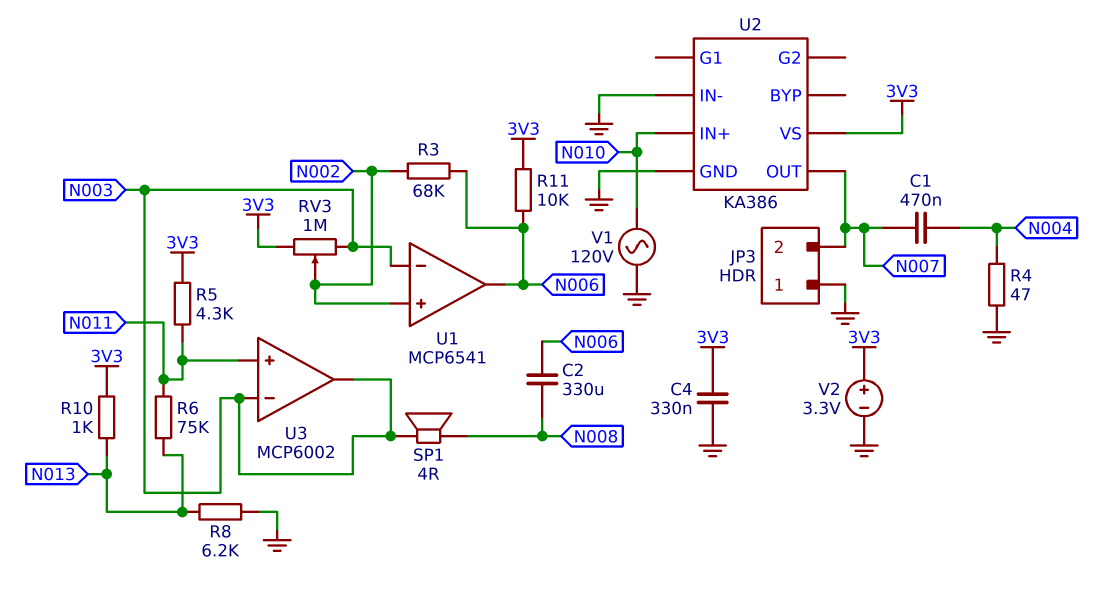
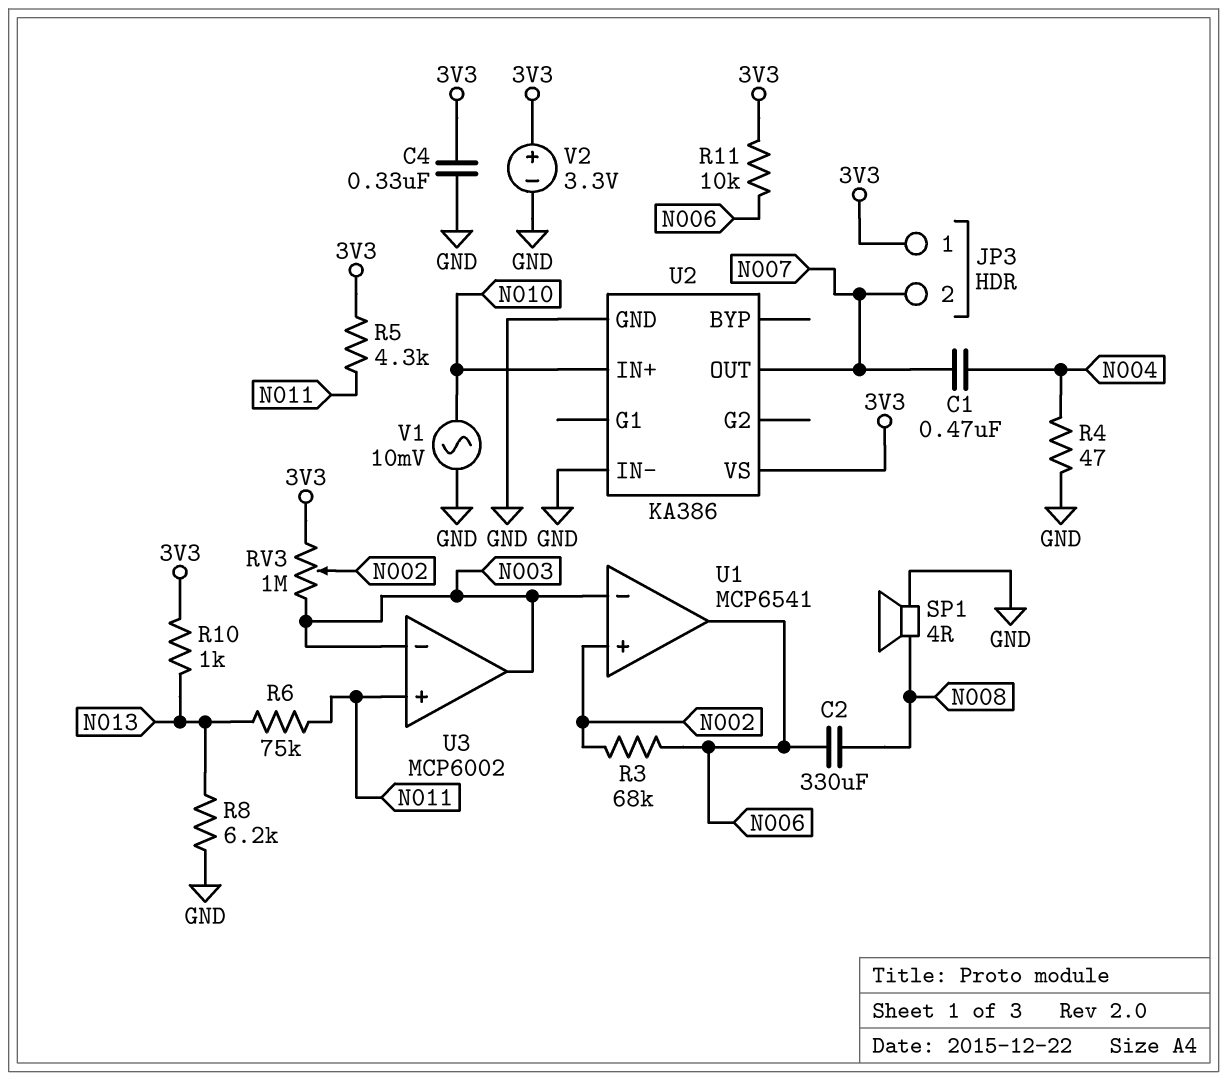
JP3 pin 1: GND -> 3V3
SP1: speaker 4R (N003, N008) -> speaker 4R (GND, N008)
V1: AC 120V (GND, N010) -> AC 10mV (GND, N010)

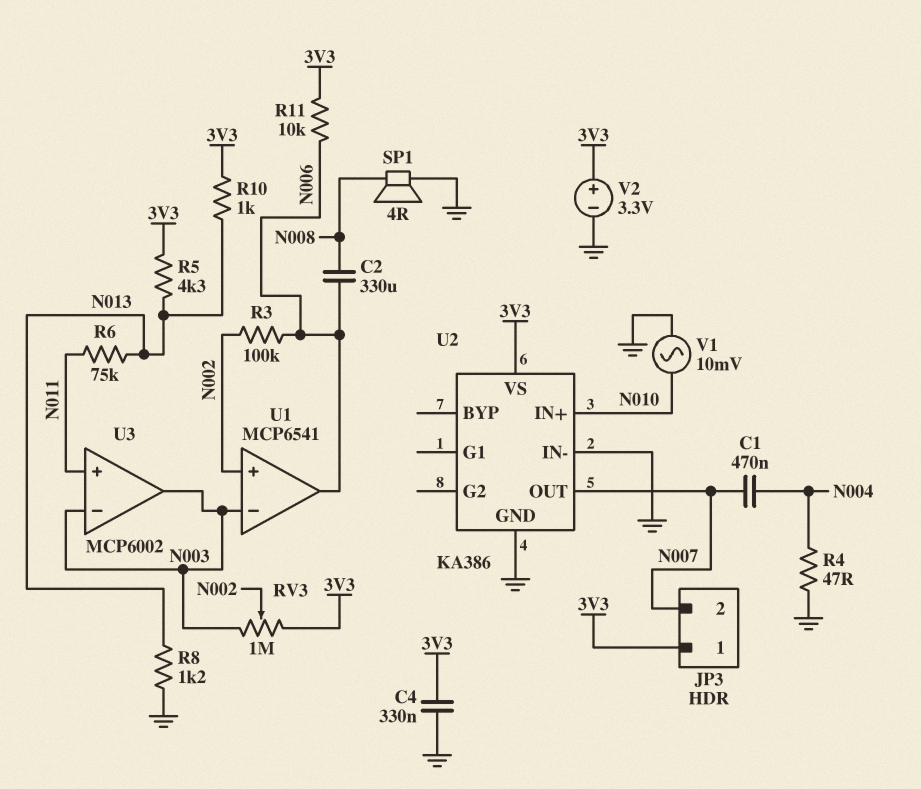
R3: 68k (N002, N006) -> 100k (N002, N006)
R5: 4.3k (3V3, N011) -> 4.3k (3V3, N013)
R8: 6.2k (GND, N013) -> 1.2k (GND, N013)

